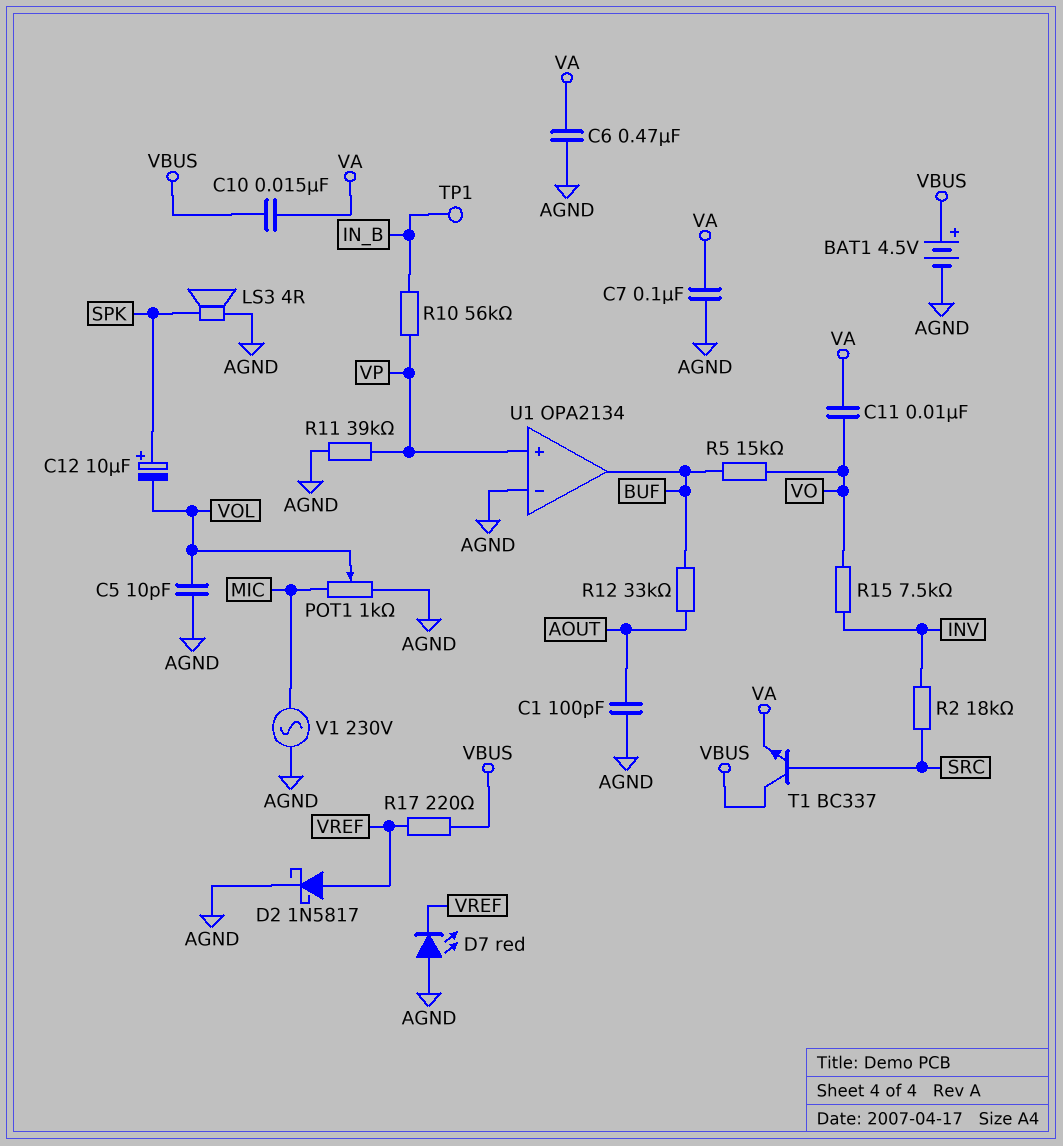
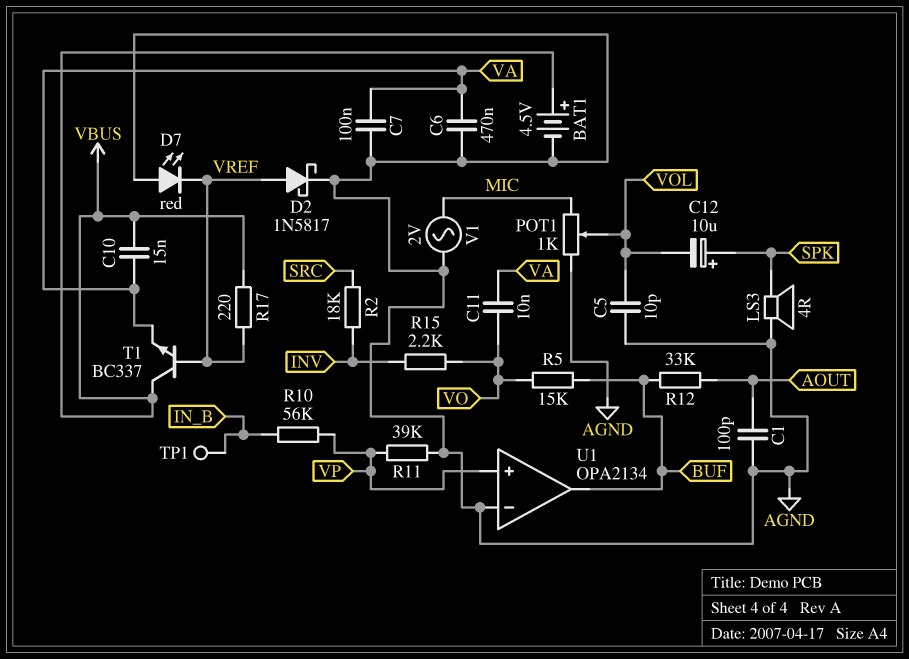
R15: 7.5k (INV, VO) -> 2.2k (INV, VO)
T1: NPN BC337 (B SRC, C VBUS, E VA) -> NPN BC337 (B VREF, C VBUS, E VA)
V1: AC 230V (AGND, MIC) -> AC 2V (AGND, MIC)

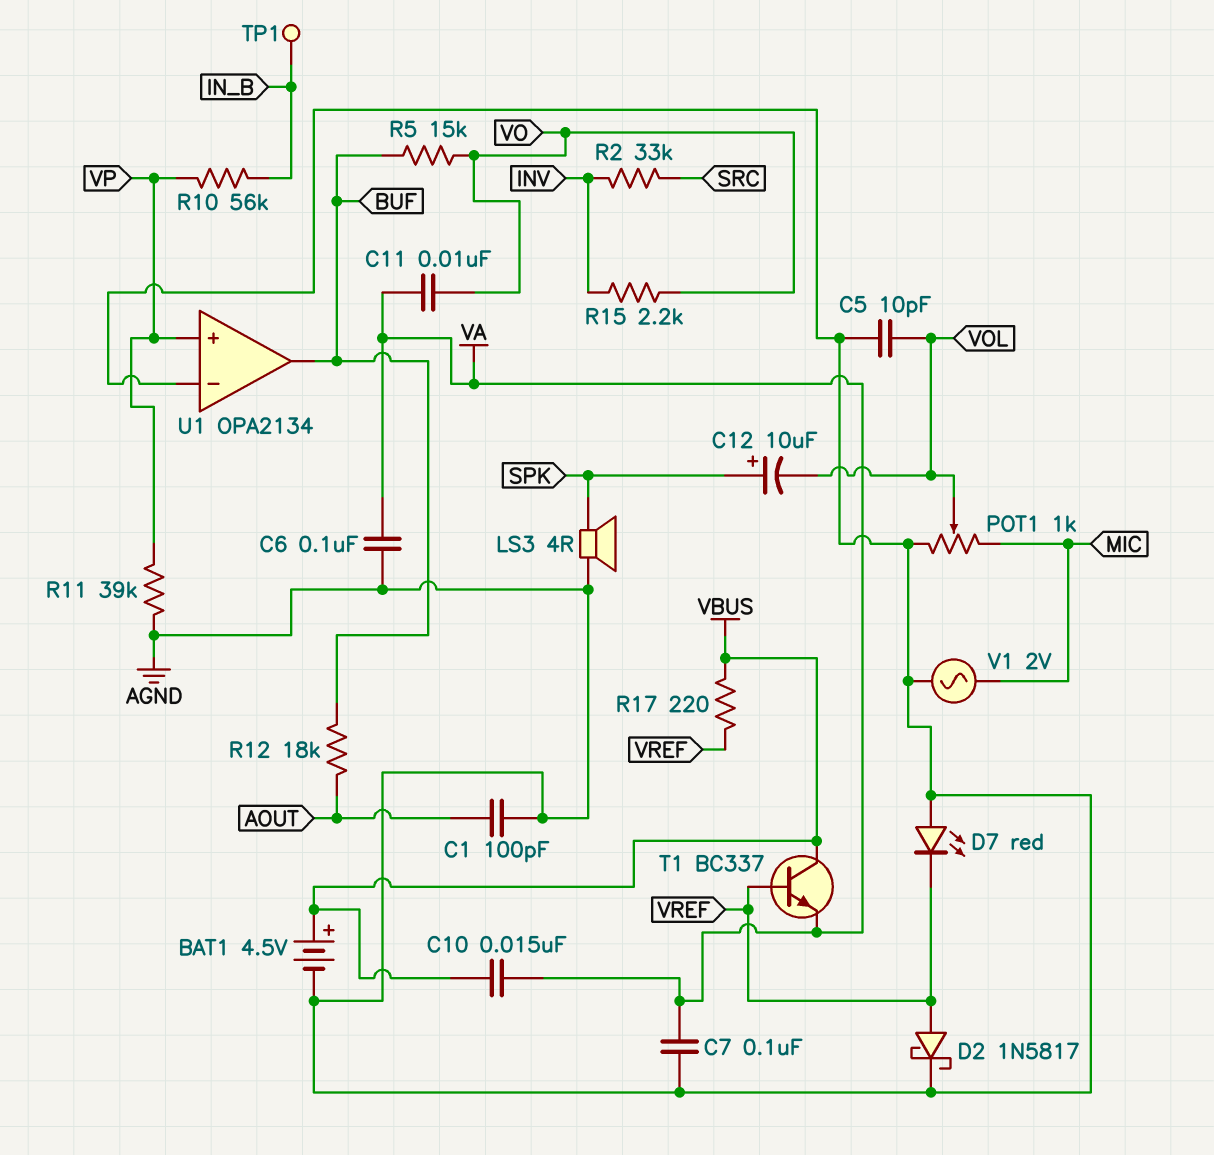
C6: 470nF (AGND, VA) -> 100nF (AGND, VA)
R2: 18k (INV, SRC) -> 33k (INV, SRC)
R12: 33k (AOUT, BUF) -> 18k (AOUT, BUF)

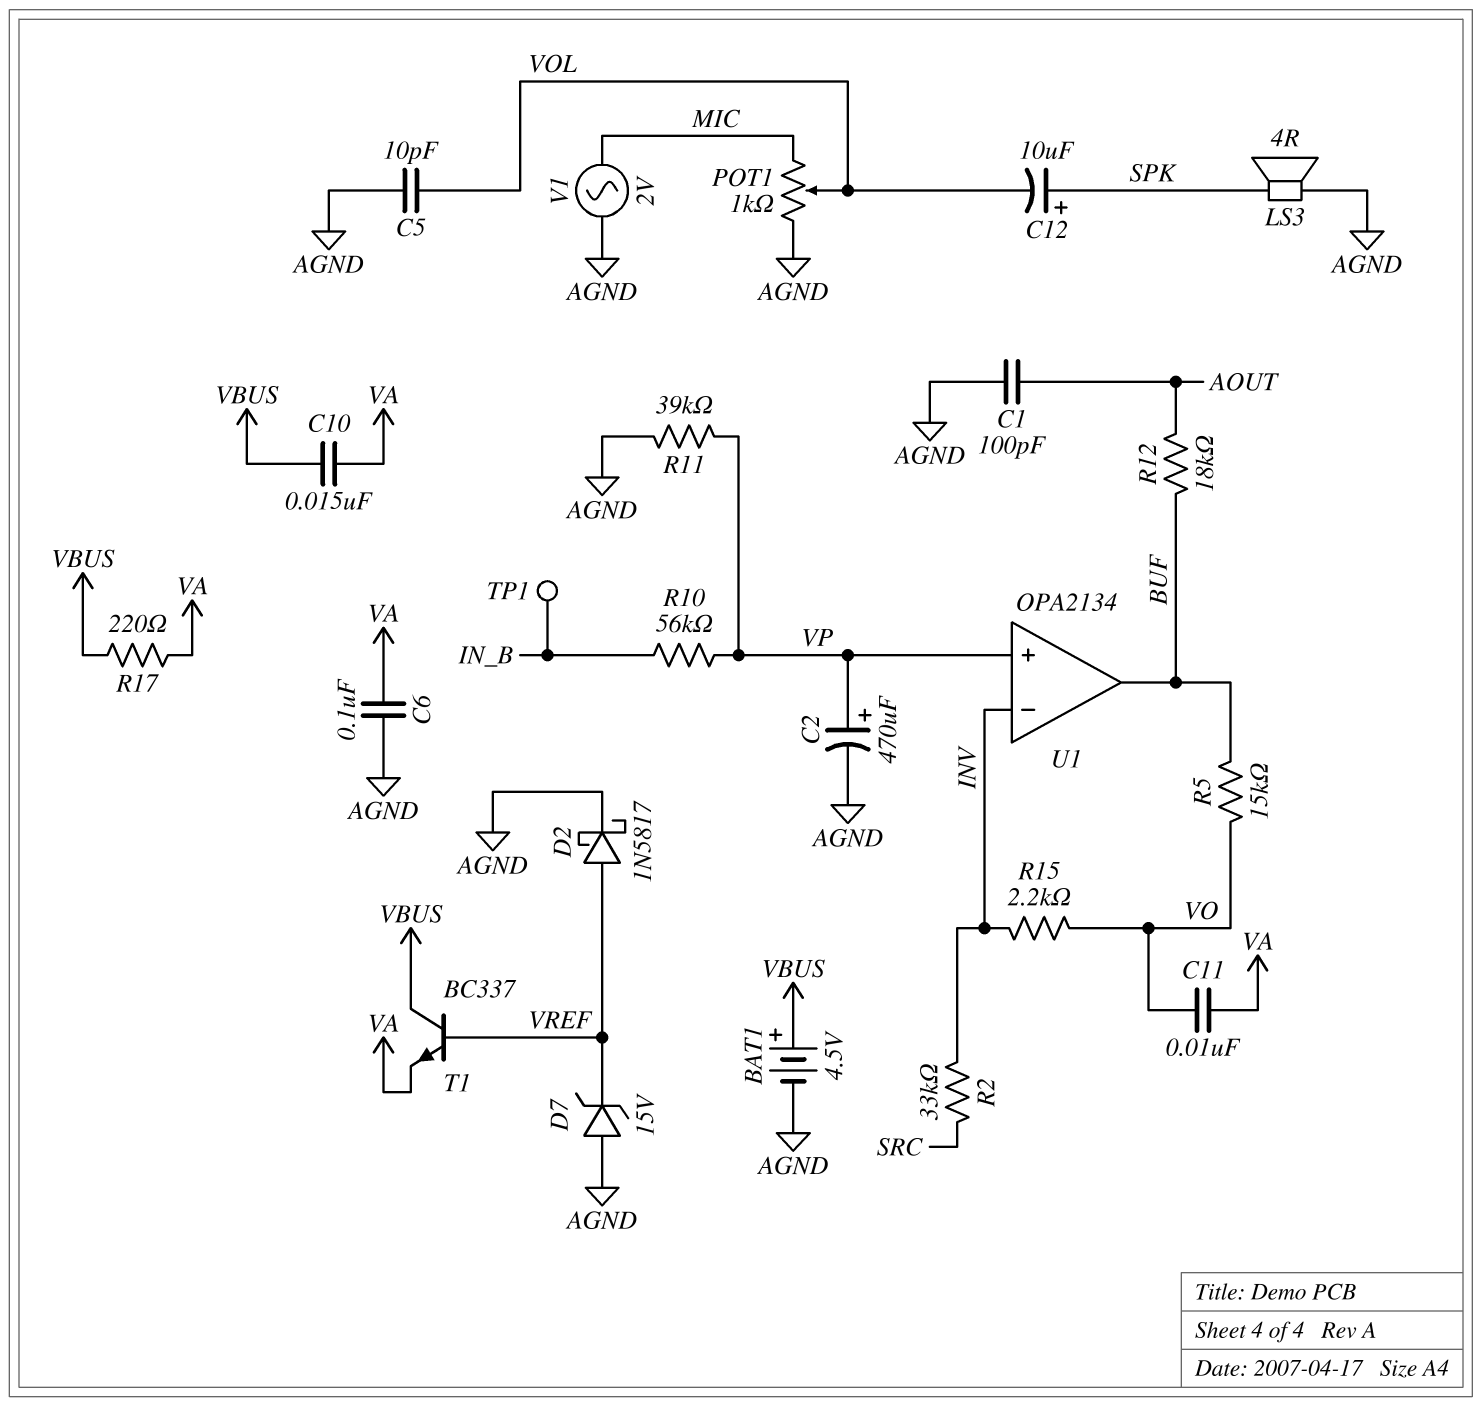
C2: none -> 470uF (plus VP, minus AGND)
C7: 100nF (AGND, VA) -> none
D7: LED red (A AGND, K VREF) -> zener 15V (A AGND, K VREF)
R17: 220 (VBUS, VREF) -> 220 (VA, VBUS)
U1 pin in-: AGND -> INV

